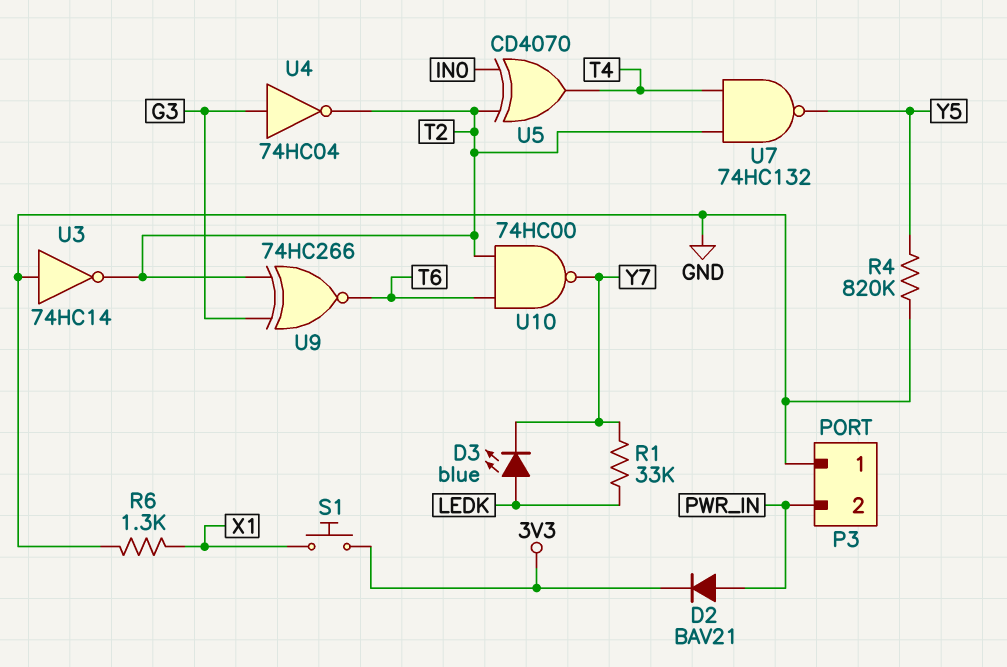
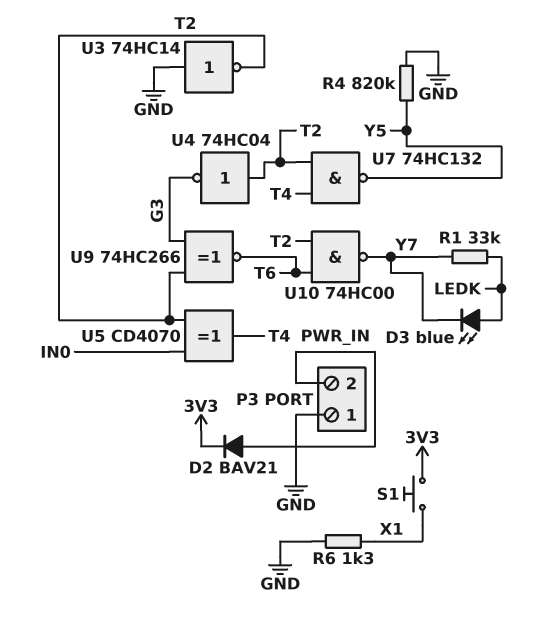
U4: NOT 74HC04 (in G3, out T2) -> NOT 74HC04 (in T2, out G3)

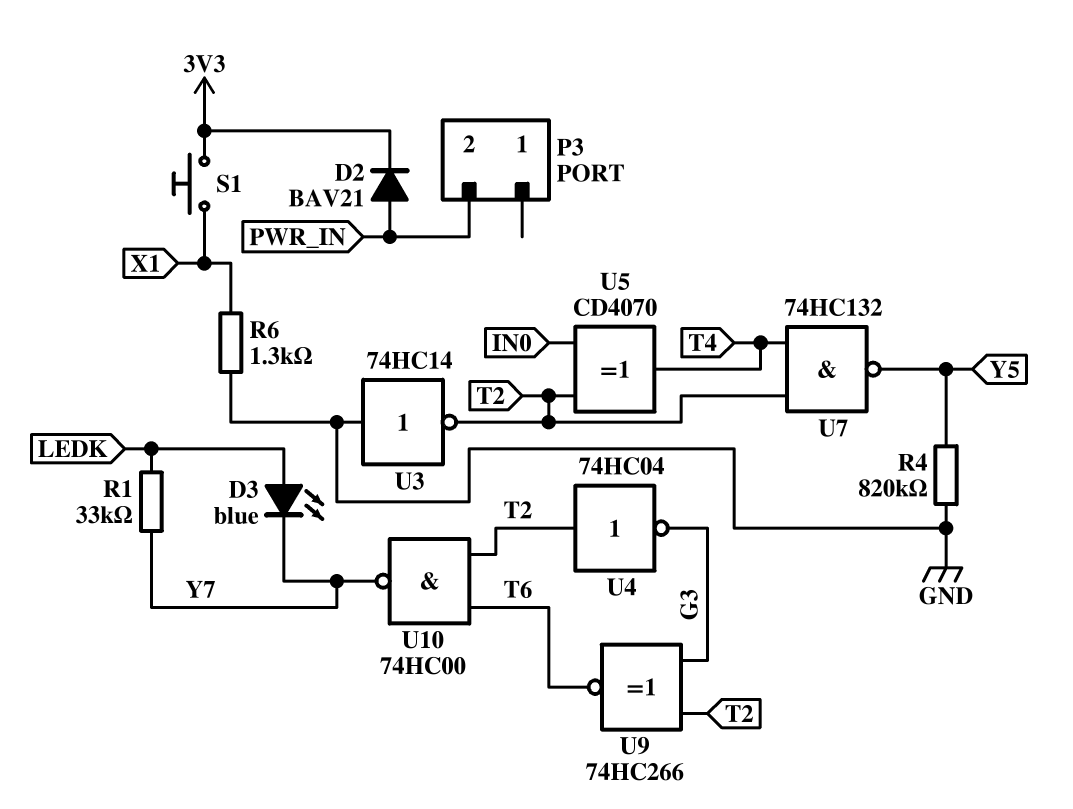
P3 pin 1: GND -> none

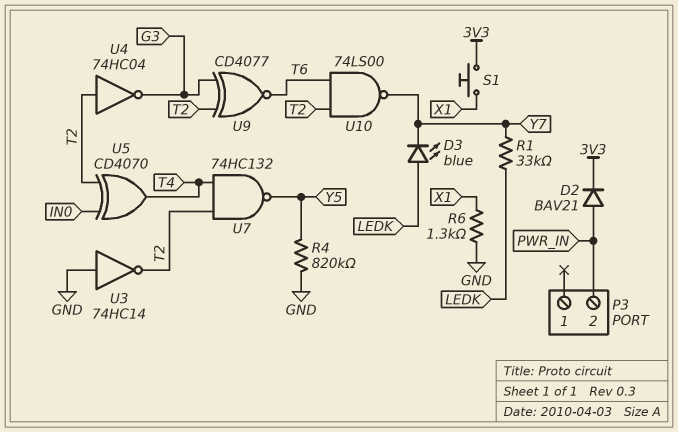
U9: XNOR 74HC266 (in G3, in T2, out T6) -> XNOR CD4077 (in G3, in T2, out T6)
U10: NAND 74HC00 (in T2, in T6, out Y7) -> NAND 74LS00 (in T2, in T6, out Y7)

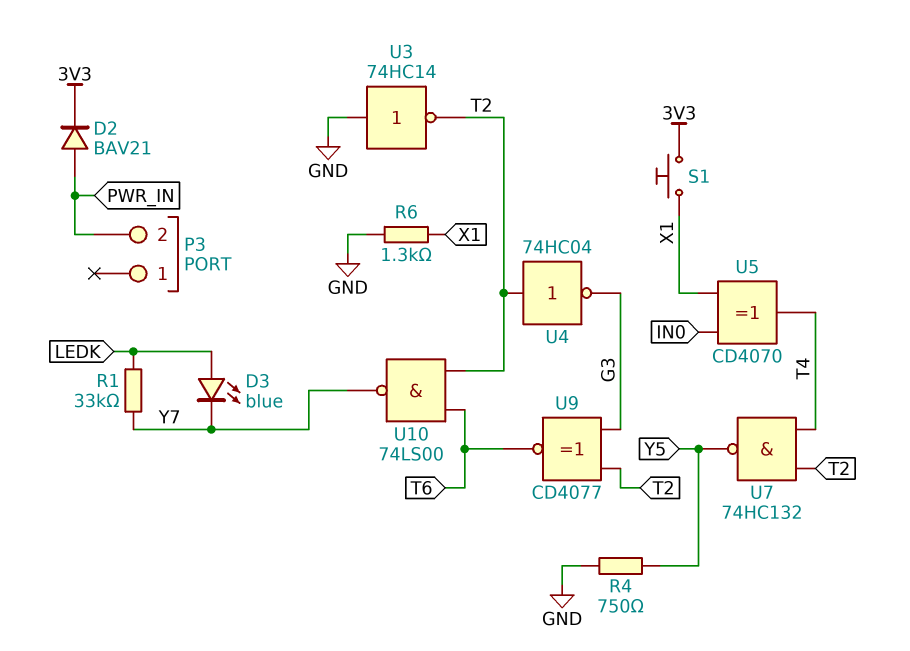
R4: 820k (GND, Y5) -> 750 (GND, Y5)
U5: XOR CD4070 (in IN0, in T2, out T4) -> XOR CD4070 (in IN0, in X1, out T4)

